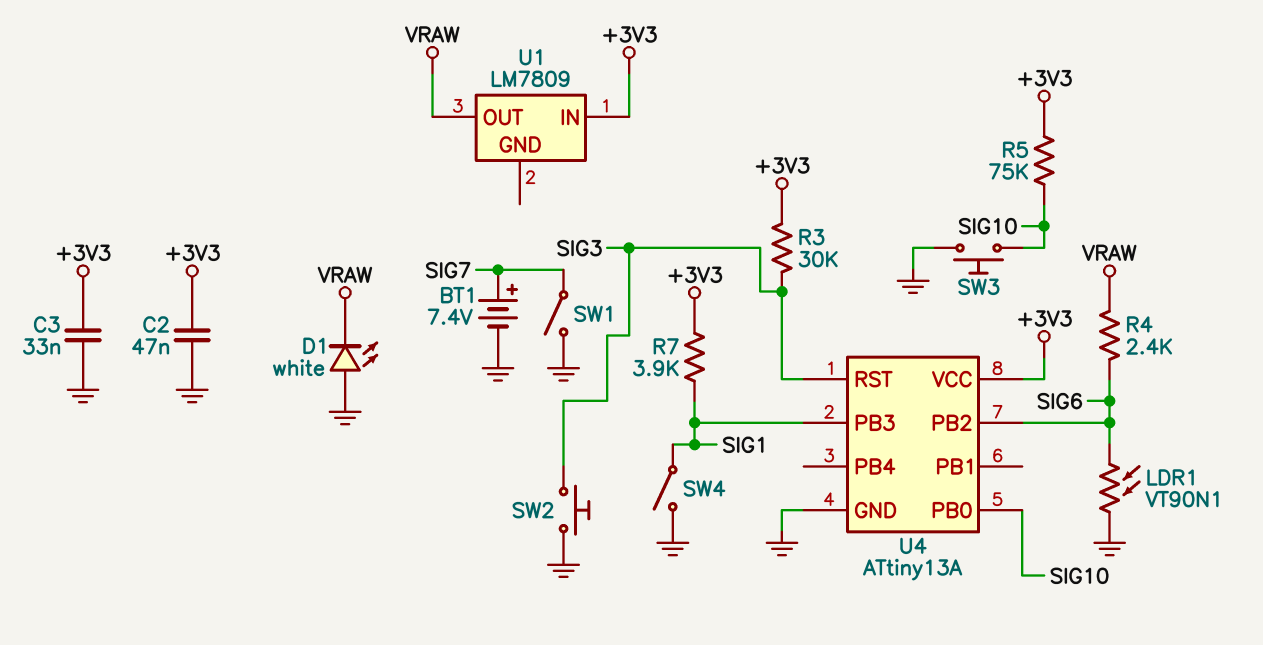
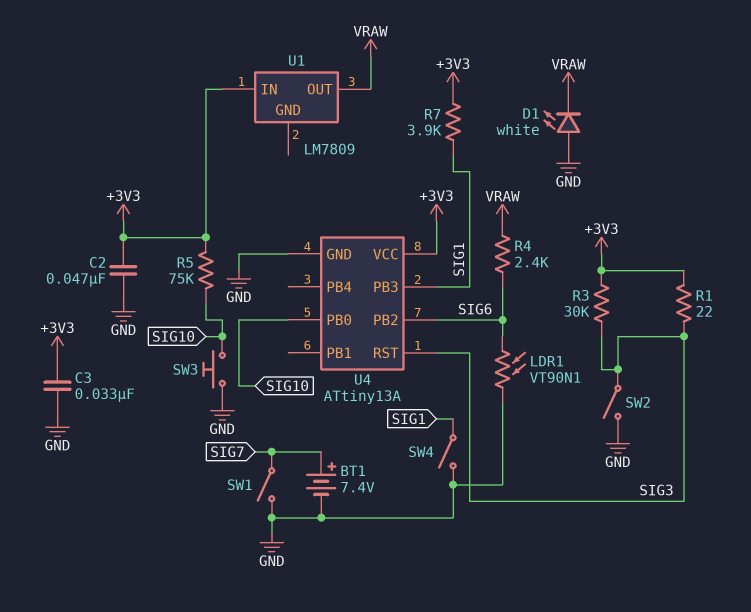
R1: none -> 22 (+3V3, SIG3)
SW2: button (GND, SIG3) -> switch (GND, SIG3)

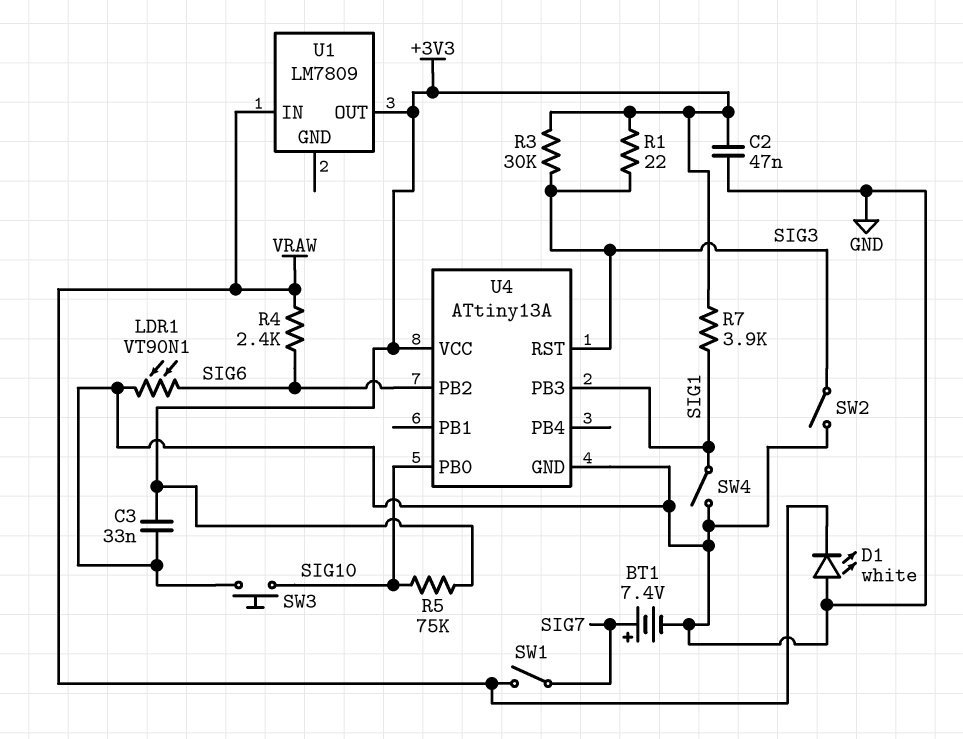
SW1: switch (GND, SIG7) -> switch (SIG7, VRAW)
U1 pin IN: +3V3 -> VRAW
U1 pin OUT: VRAW -> +3V3

